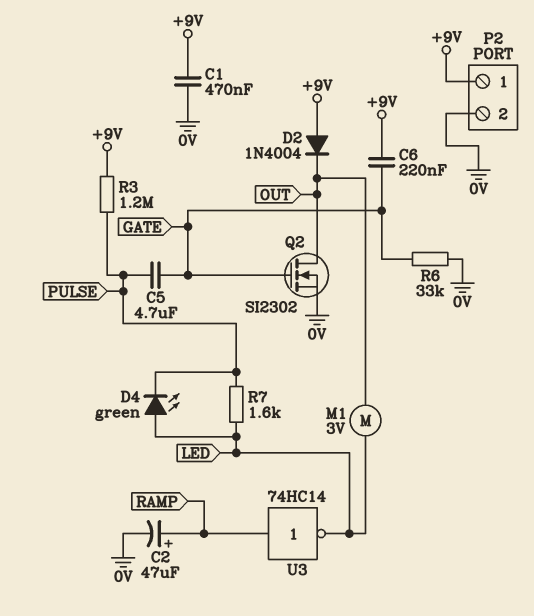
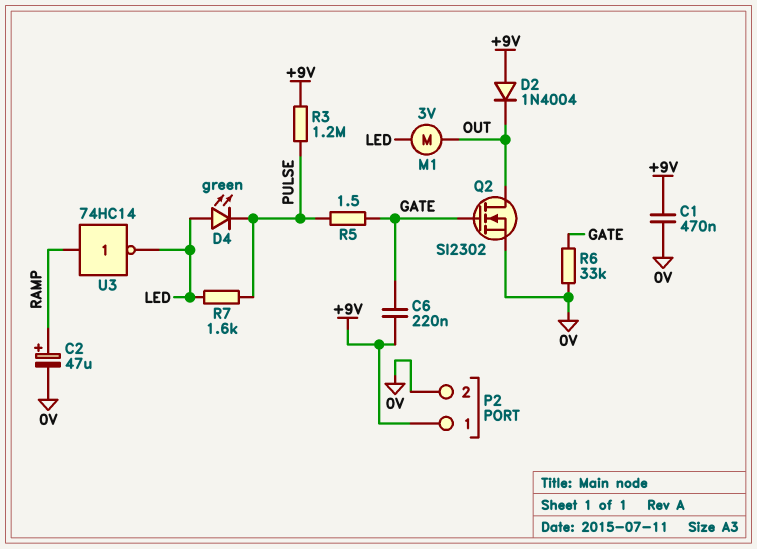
C5: 4.7uF (GATE, PULSE) -> none
R5: none -> 1.5 (GATE, PULSE)

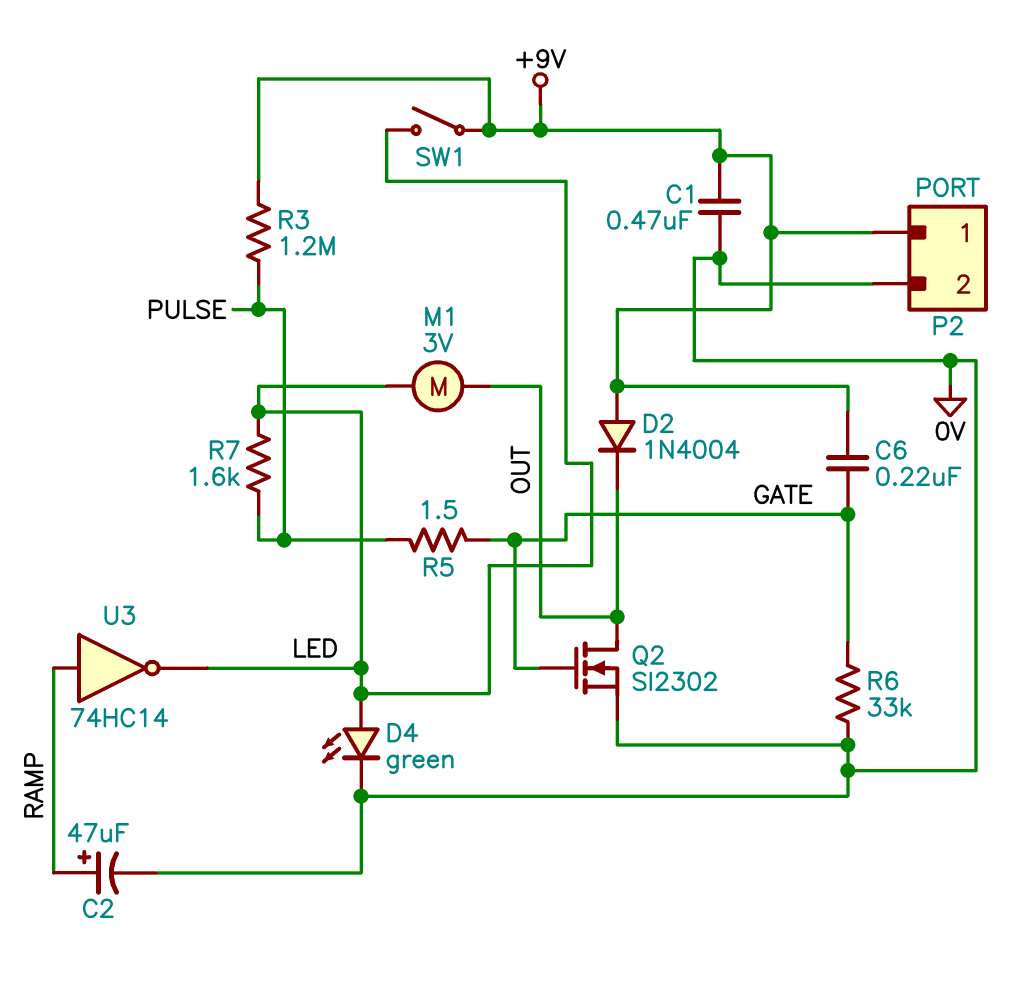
D4: LED green (A LED, K PULSE) -> LED green (A LED, K 0V)
SW1: none -> switch (+9V, LED)

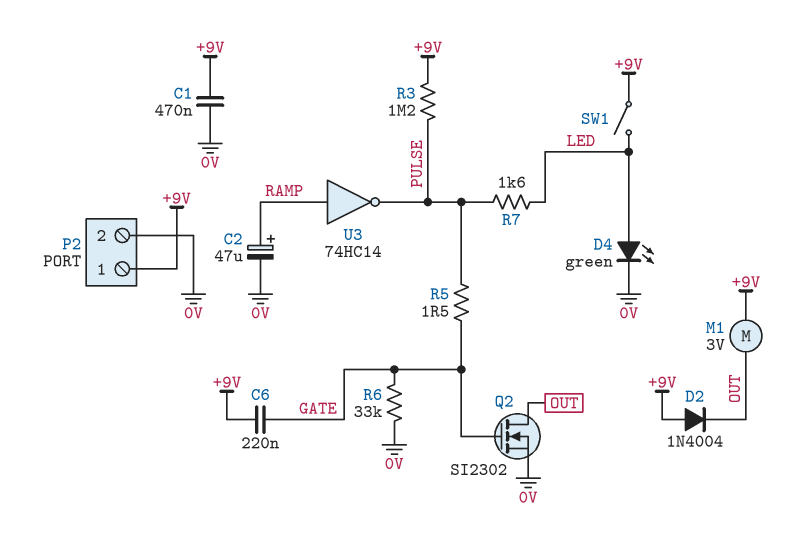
M1: motor 3V (LED, OUT) -> motor 3V (+9V, OUT)
U3: NOT 74HC14 (in RAMP, out LED) -> NOT 74HC14 (in RAMP, out PULSE)

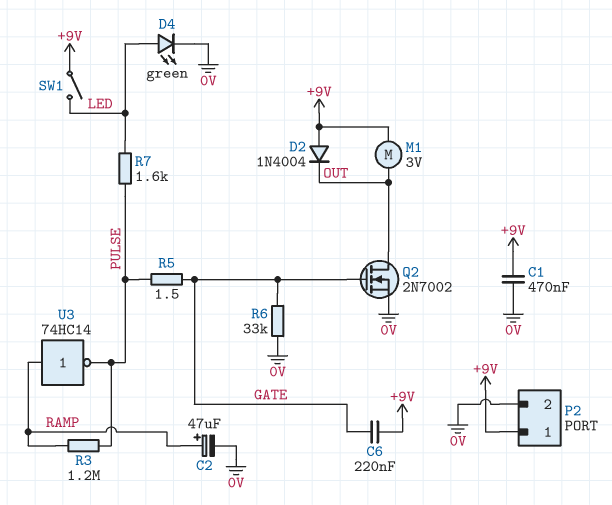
Q2: NMOS SI2302 (G GATE, D OUT, S 0V) -> NMOS 2N7002 (G GATE, D OUT, S 0V)
R3: 1.2M (+9V, PULSE) -> 1.2M (PULSE, RAMP)

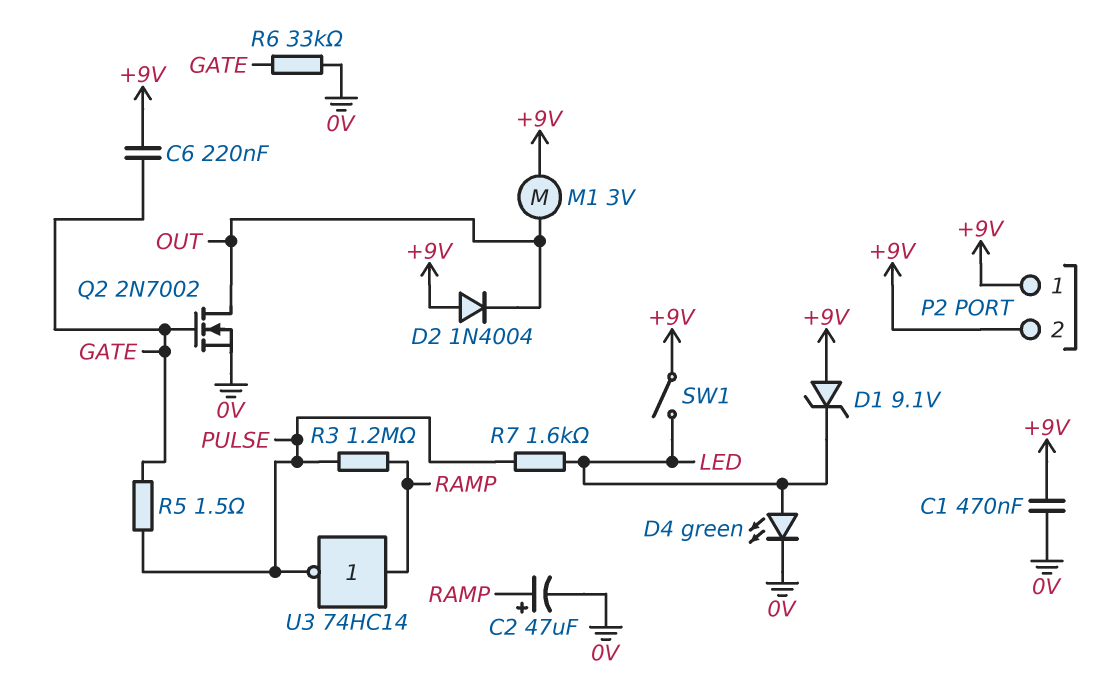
D1: none -> zener 9.1V (A +9V, K LED)
P2 pin 2: 0V -> +9V

